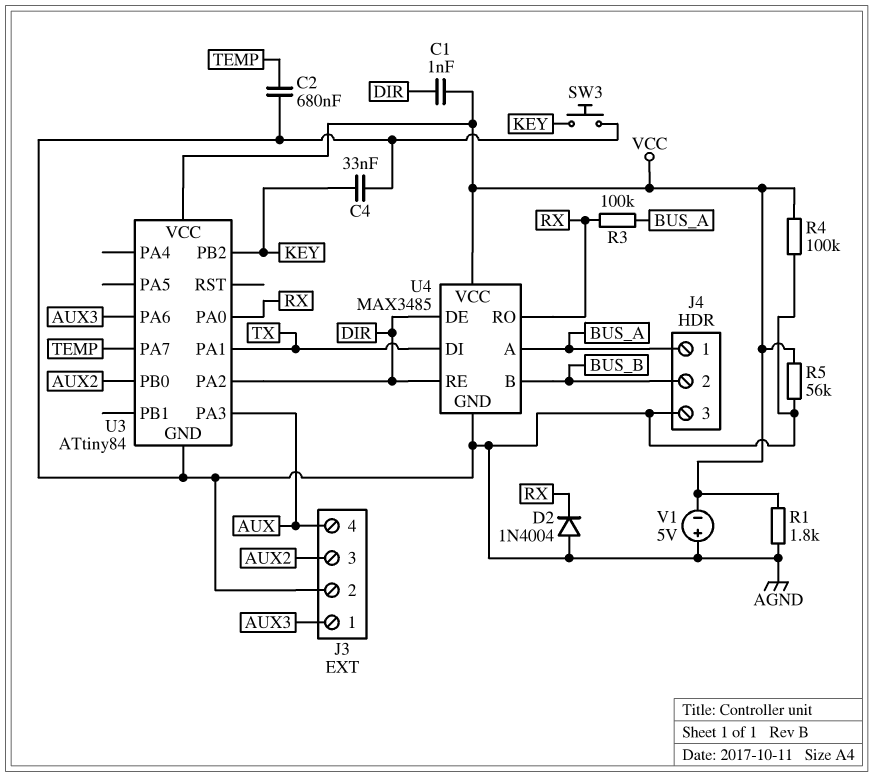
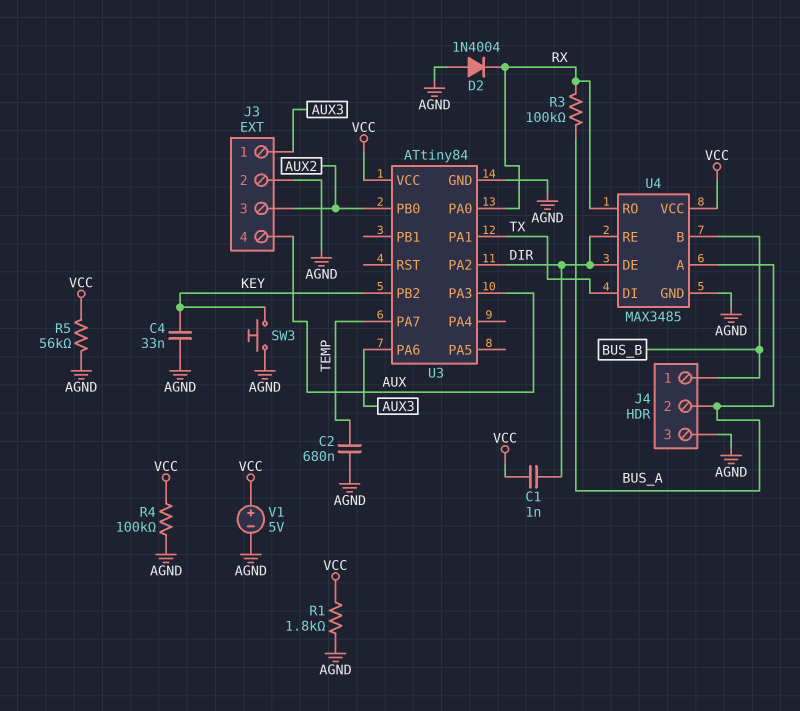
J4 pin 1: BUS_A -> BUS_B
J4 pin 2: BUS_B -> BUS_A
V1: 5V (plus AGND, minus VCC) -> 5V (plus VCC, minus AGND)

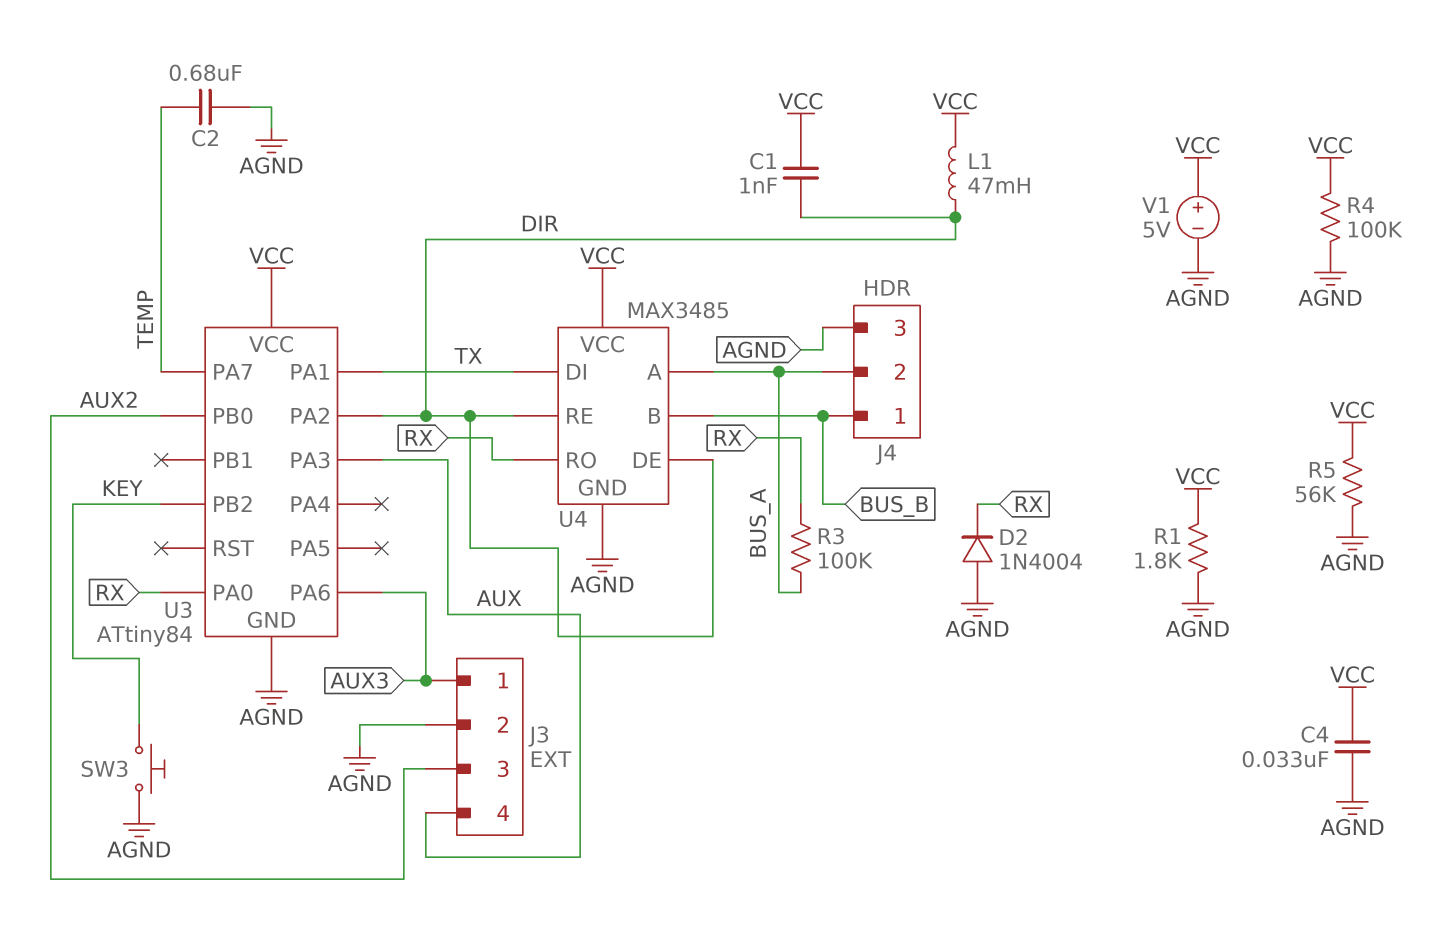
C4: 33nF (AGND, KEY) -> 33nF (AGND, VCC)
L1: none -> 47mH (DIR, VCC)

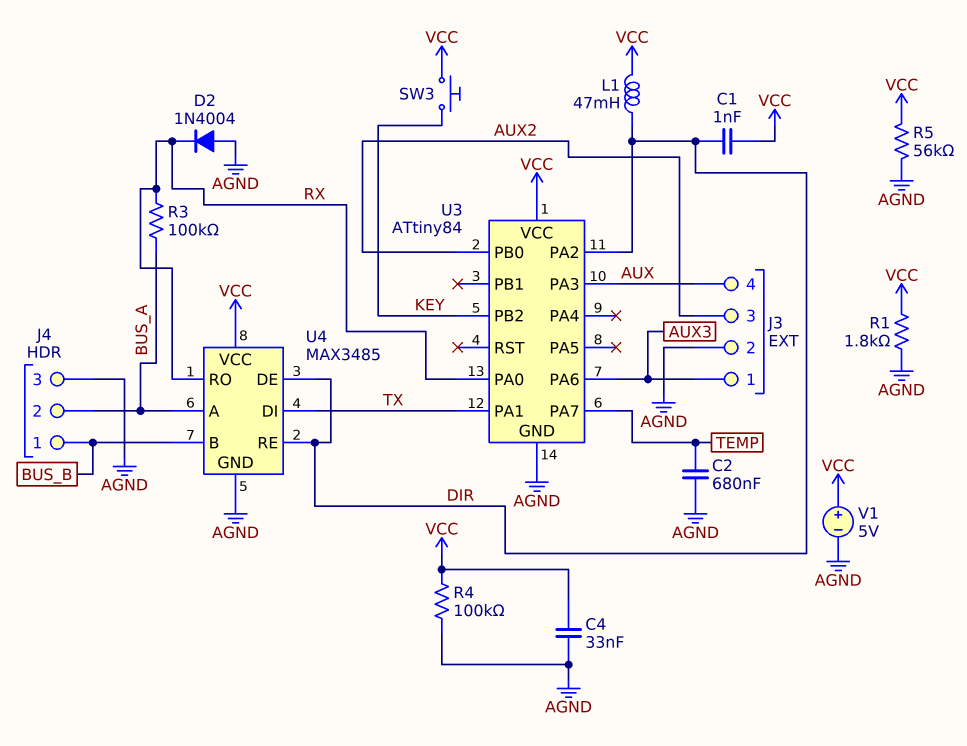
SW3: button (AGND, KEY) -> button (KEY, VCC)

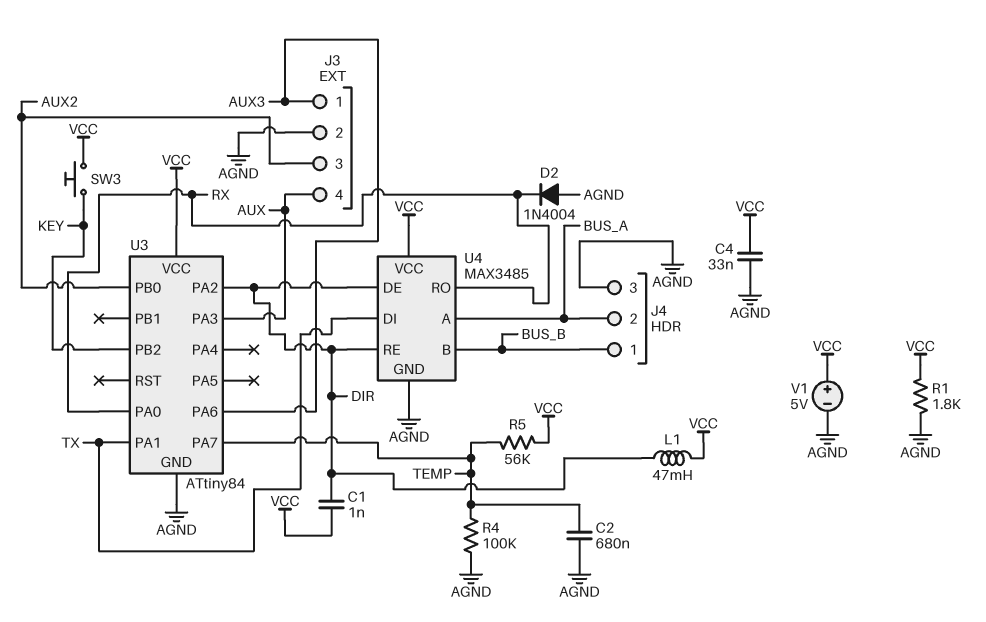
R3: 100k (BUS_A, RX) -> none
R4: 100k (AGND, VCC) -> 100k (AGND, TEMP)
R5: 56k (AGND, VCC) -> 56k (TEMP, VCC)

